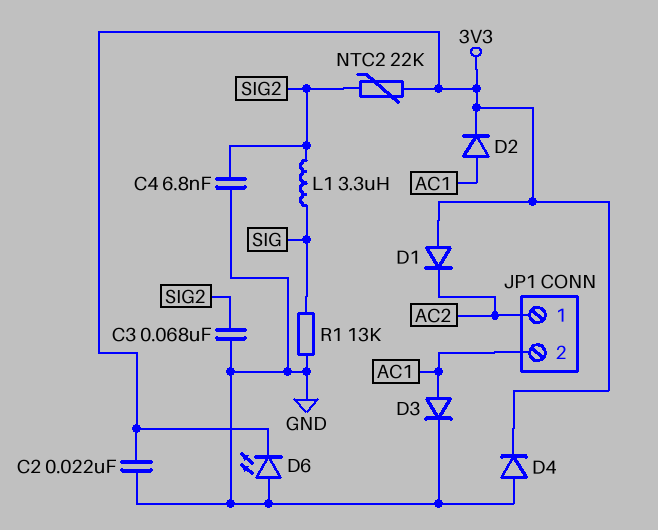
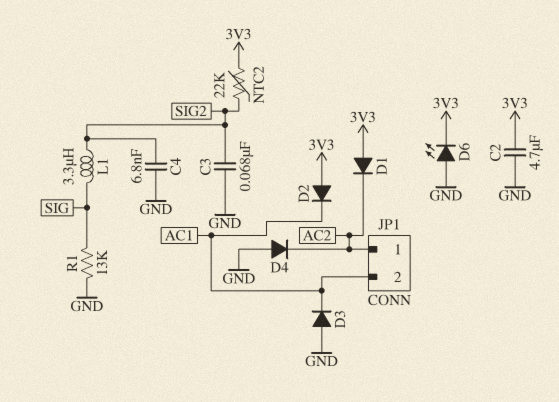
C2: 22nF (3V3, GND) -> 4.7uF (3V3, GND)
D2: diode (A AC1, K 3V3) -> diode (A 3V3, K AC1)
D3: diode (A AC1, K GND) -> diode (A GND, K AC1)
D4: diode (A GND, K 3V3) -> diode (A GND, K AC2)

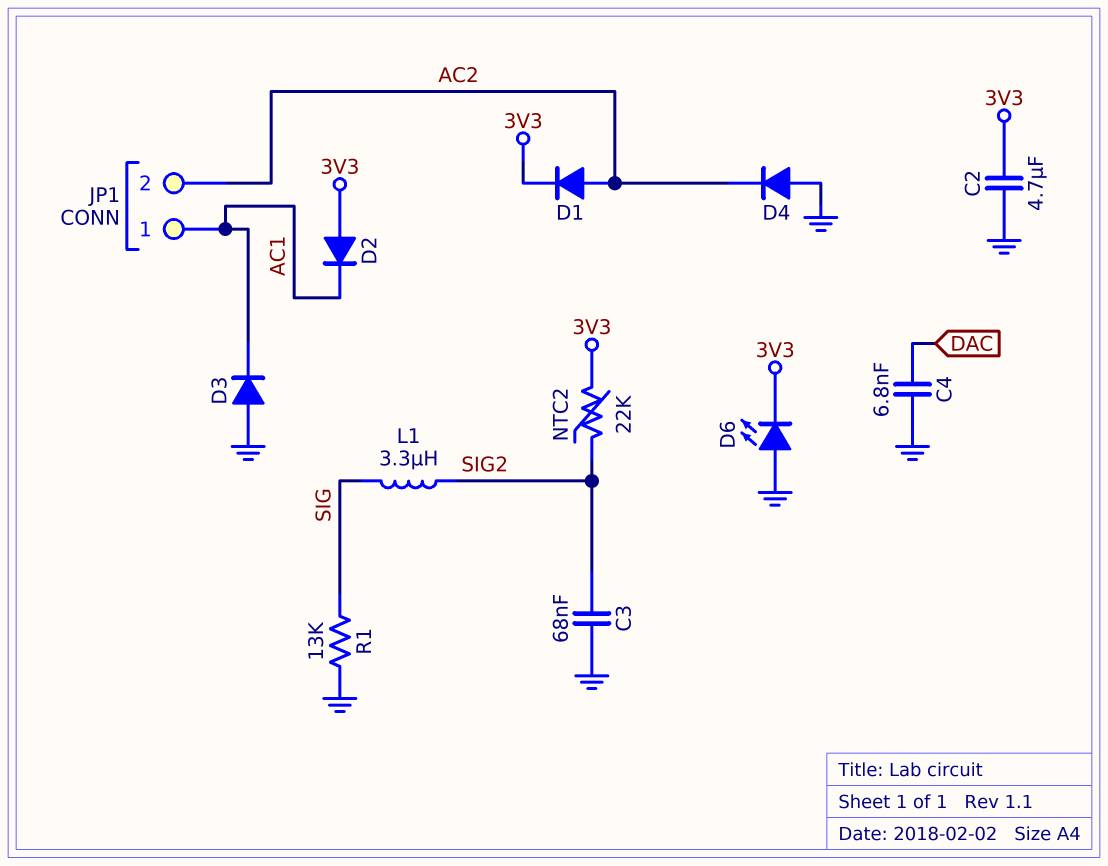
C4: 6.8nF (GND, SIG2) -> 6.8nF (DAC, GND)
D1: diode (A 3V3, K AC2) -> diode (A AC2, K 3V3)
JP1 pin 1: AC2 -> AC1
JP1 pin 2: AC1 -> AC2

